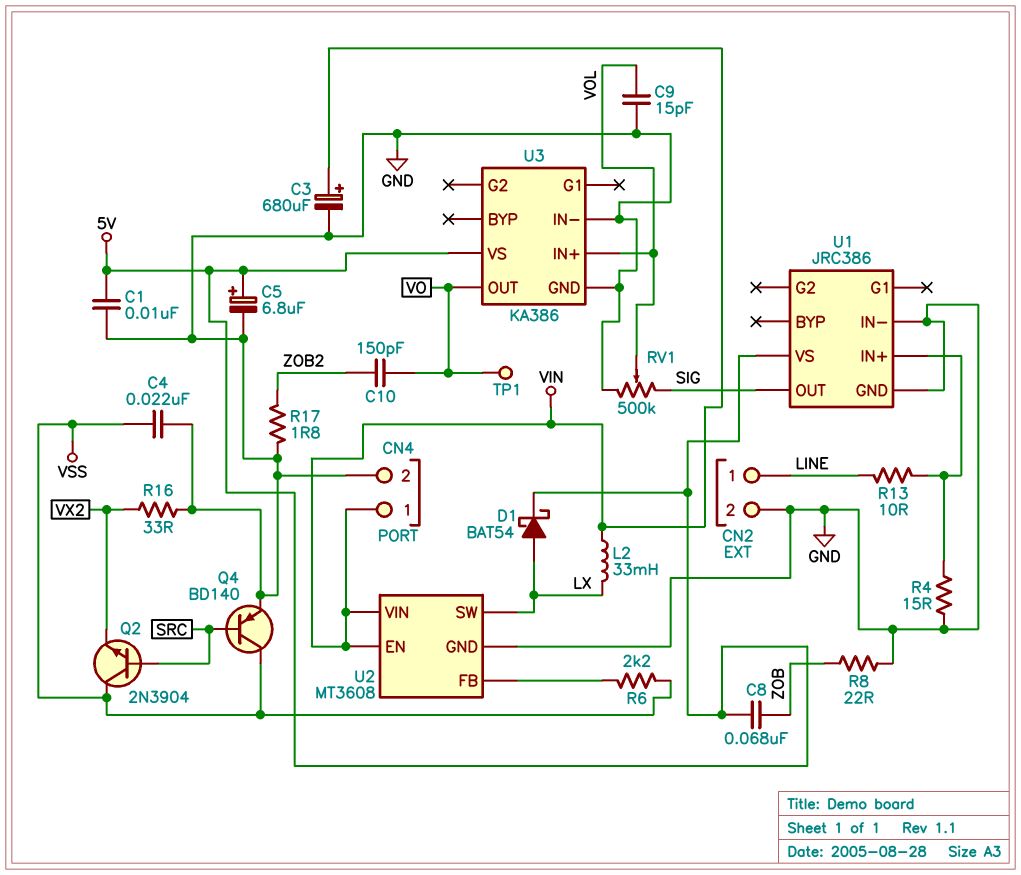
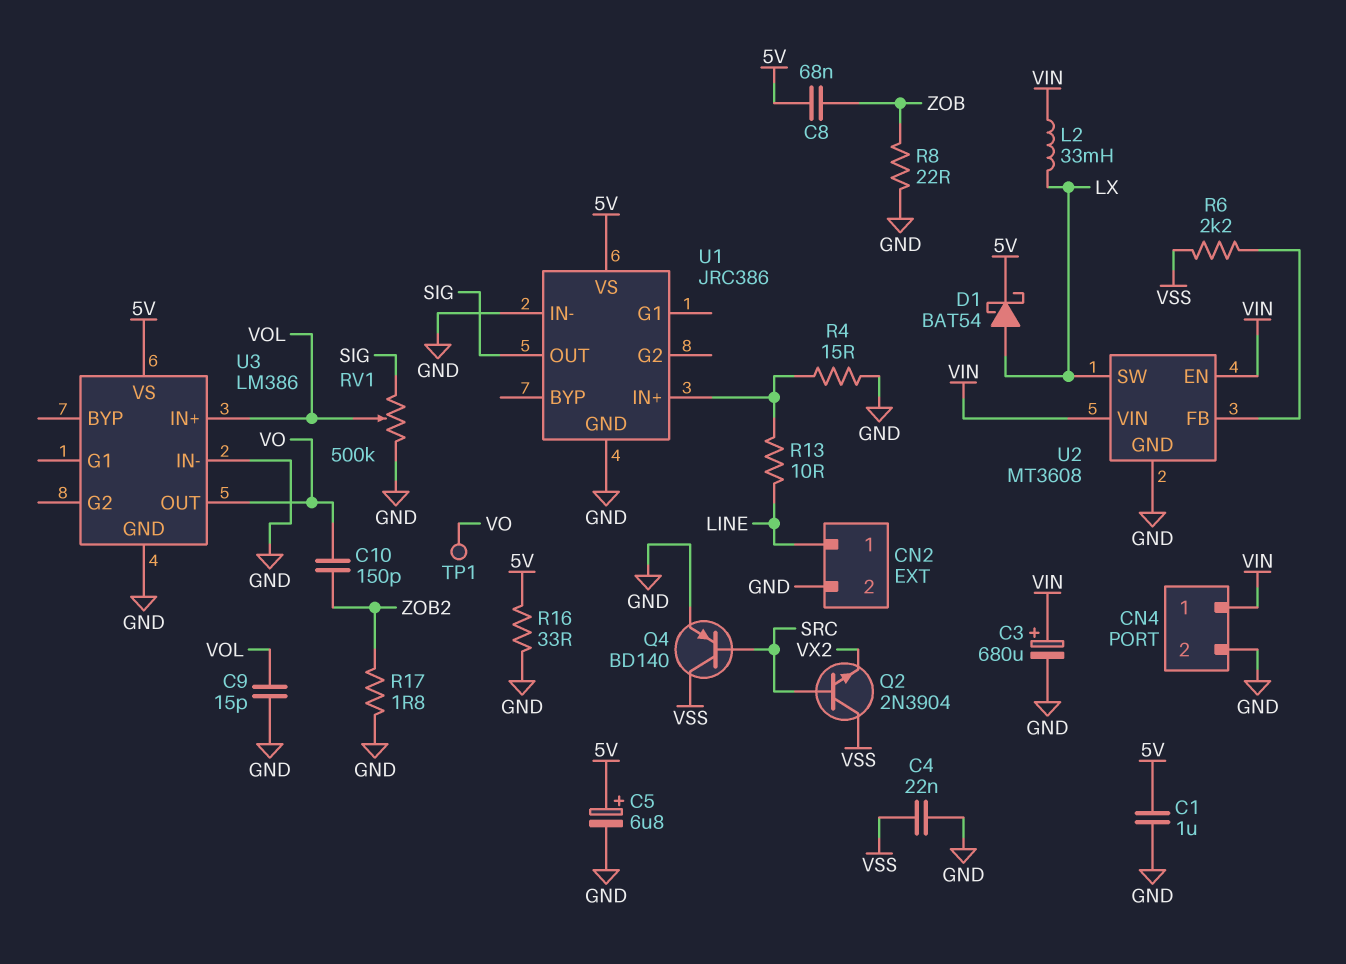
C1: 10nF (5V, GND) -> 1uF (5V, GND)
R16: 33 (GND, VX2) -> 33 (5V, GND)
U3: KA386 -> LM386

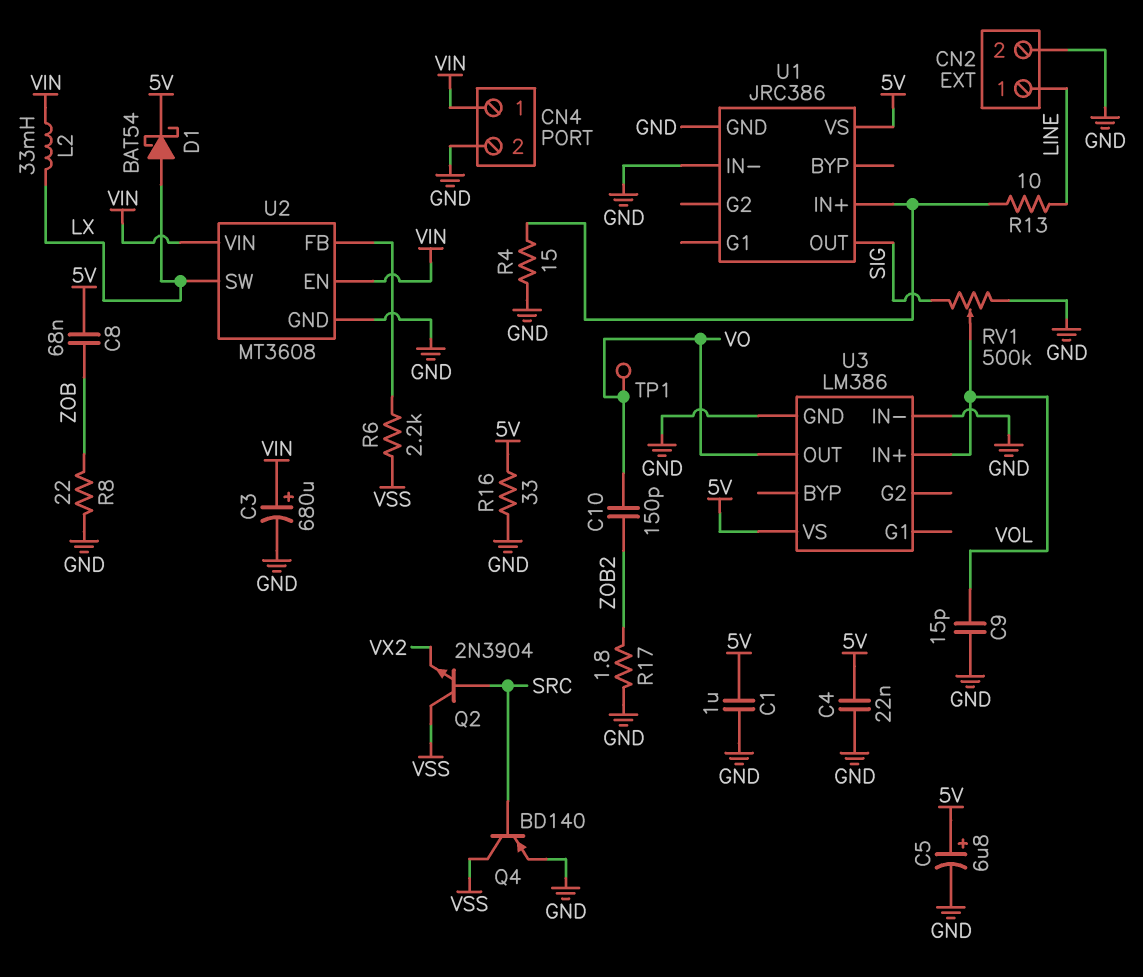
C4: 22nF (GND, VSS) -> 22nF (5V, GND)

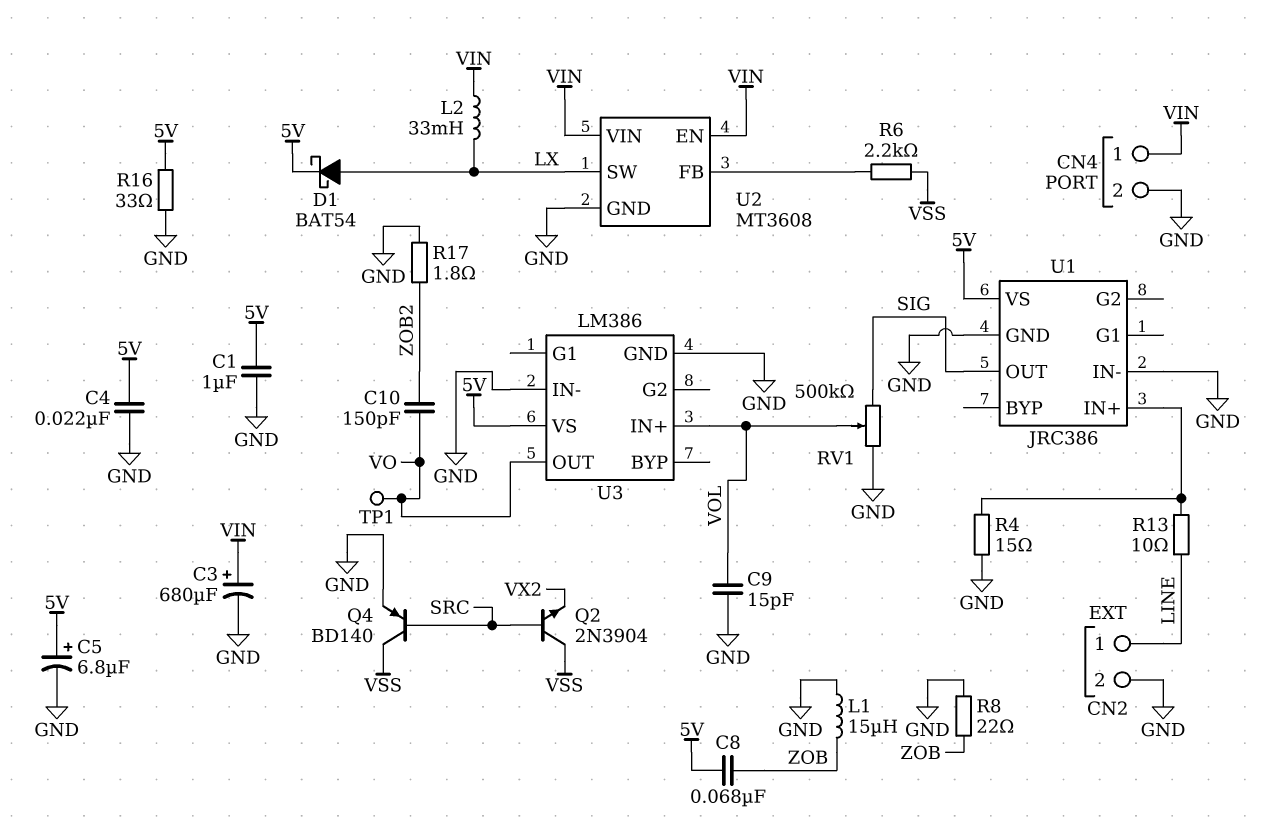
L1: none -> 15uH (GND, ZOB)

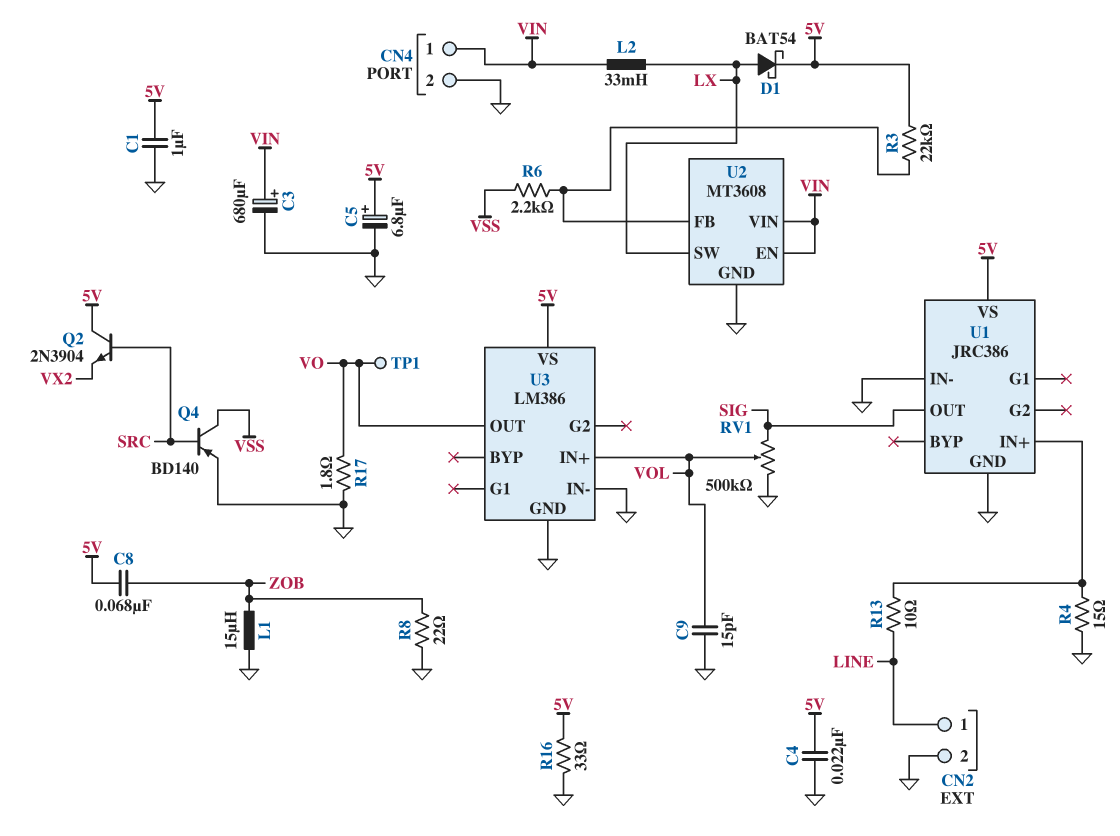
C10: 150pF (VO, ZOB2) -> none
Q2: NPN 2N3904 (B SRC, C VSS, E VX2) -> NPN 2N3904 (B SRC, C 5V, E VX2)
R3: none -> 22k (5V, U2/FB)
R17: 1.8 (GND, ZOB2) -> 1.8 (GND, VO)

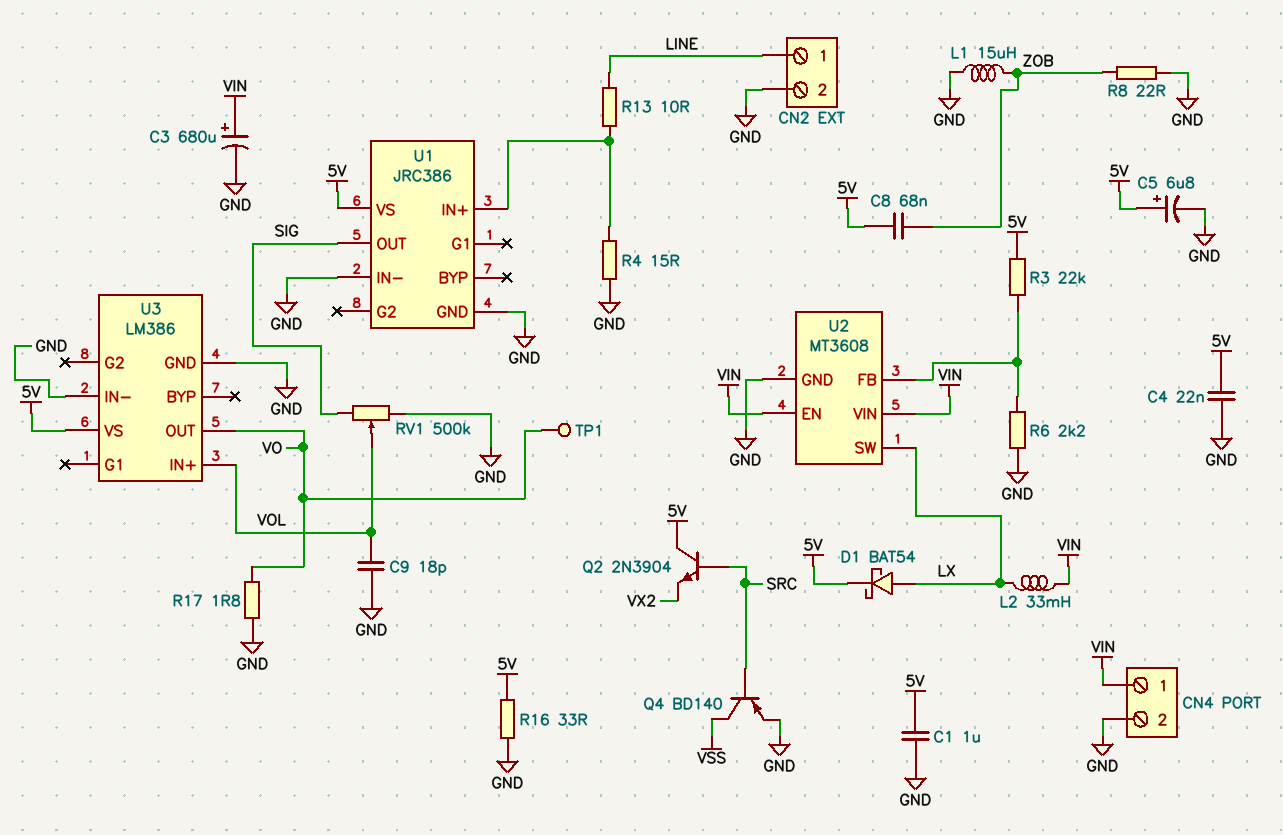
C9: 15pF (GND, VOL) -> 18pF (GND, VOL)
R6: 2.2k (U2/FB, VSS) -> 2.2k (GND, U2/FB)

